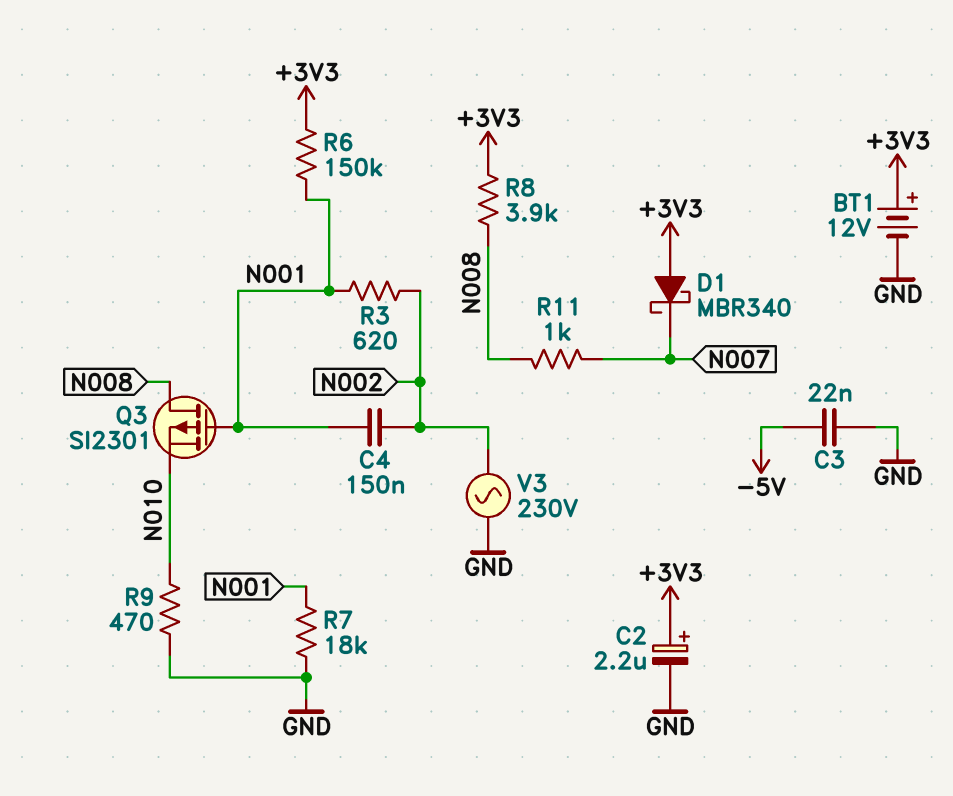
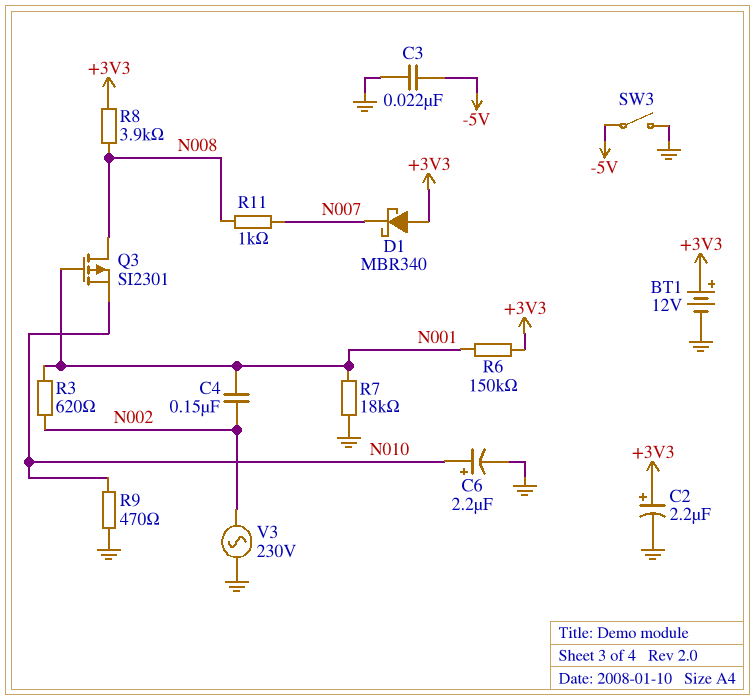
C6: none -> 2.2uF (plus N010, minus GND)
SW3: none -> switch (-5V, GND)

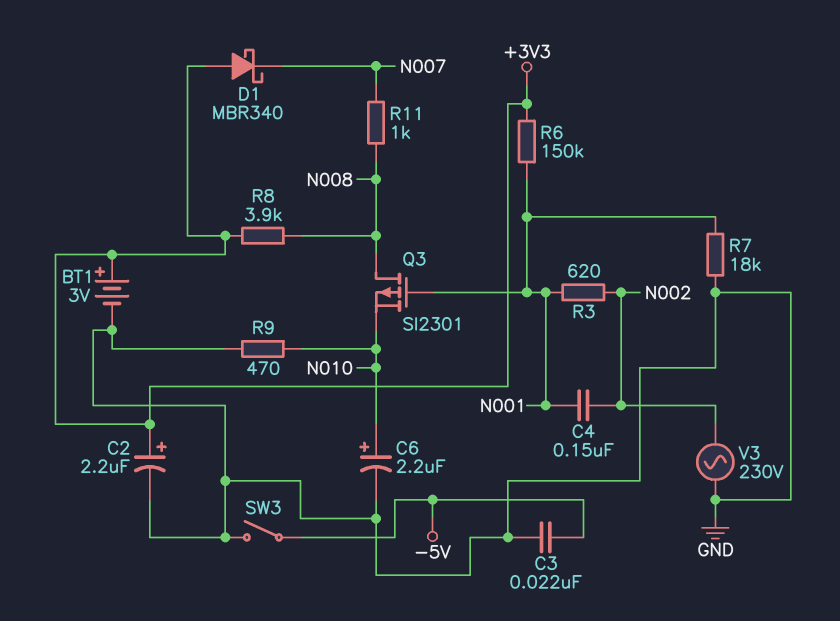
BT1: 12V (plus +3V3, minus GND) -> 3V (plus +3V3, minus GND)

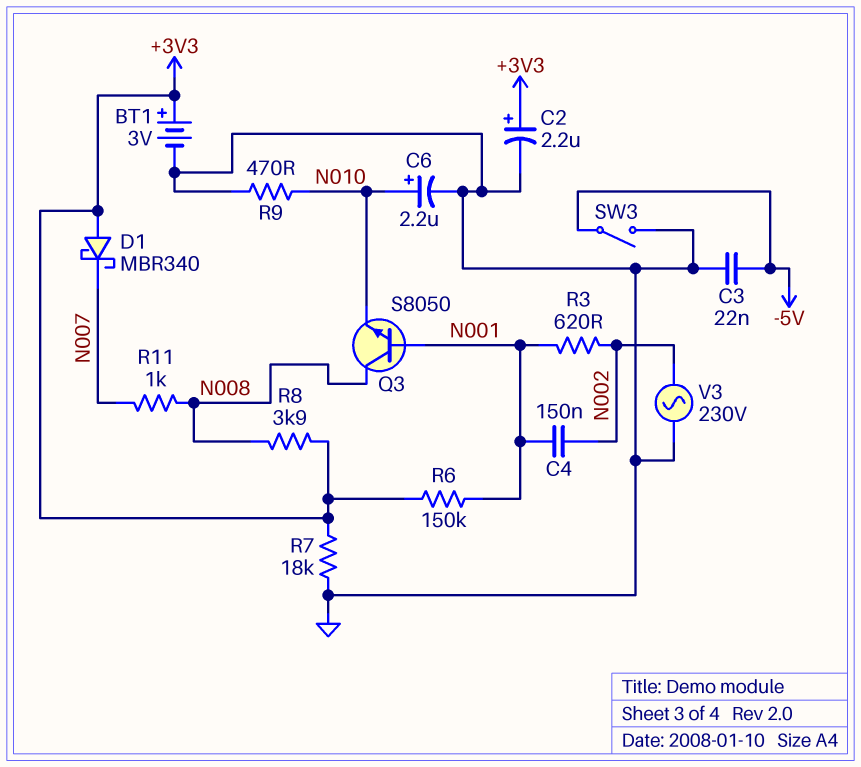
Q3: PMOS SI2301 (G N001, D N008, S N010) -> NPN S8050 (B N001, C N008, E N010)
R7: 18k (GND, N001) -> 18k (+3V3, GND)

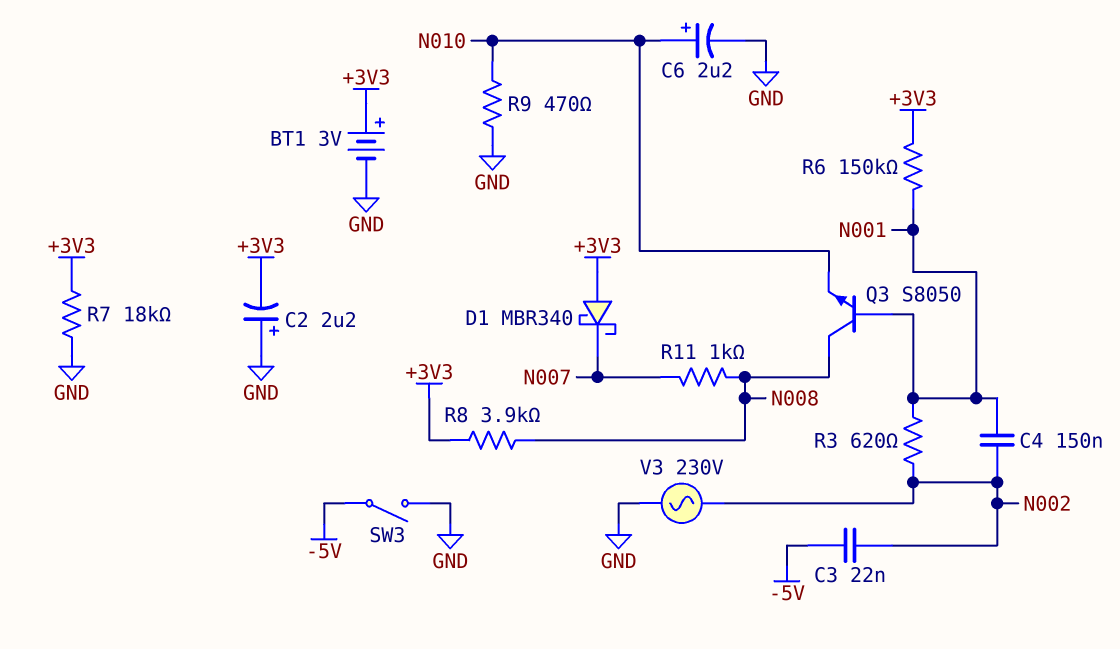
C2: 2.2uF (plus +3V3, minus GND) -> 2.2uF (plus GND, minus +3V3)
C3: 22nF (-5V, GND) -> 22nF (-5V, N002)

